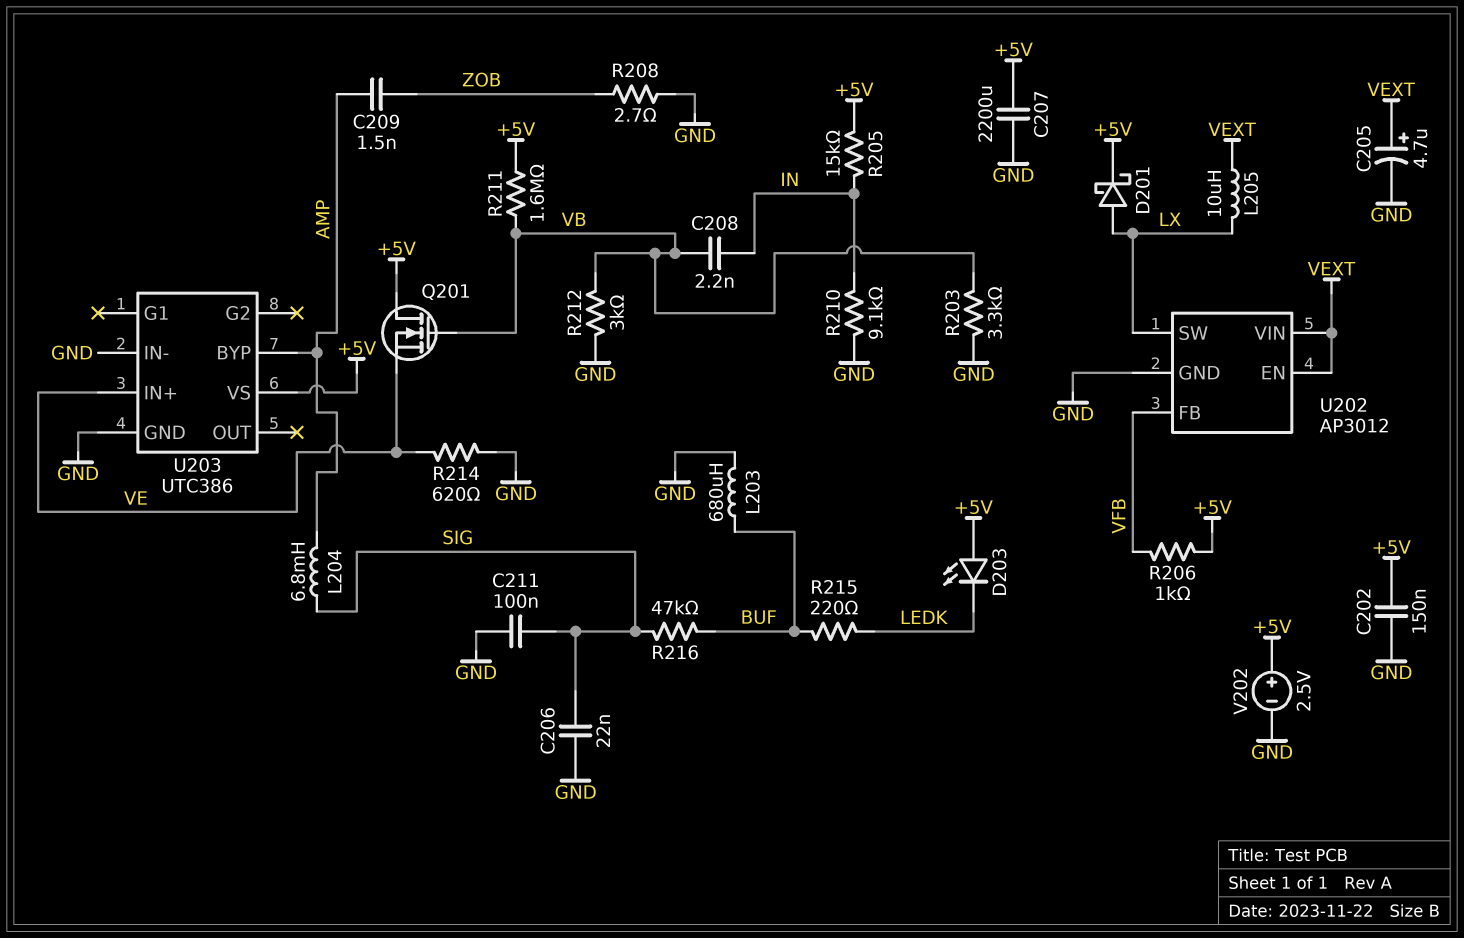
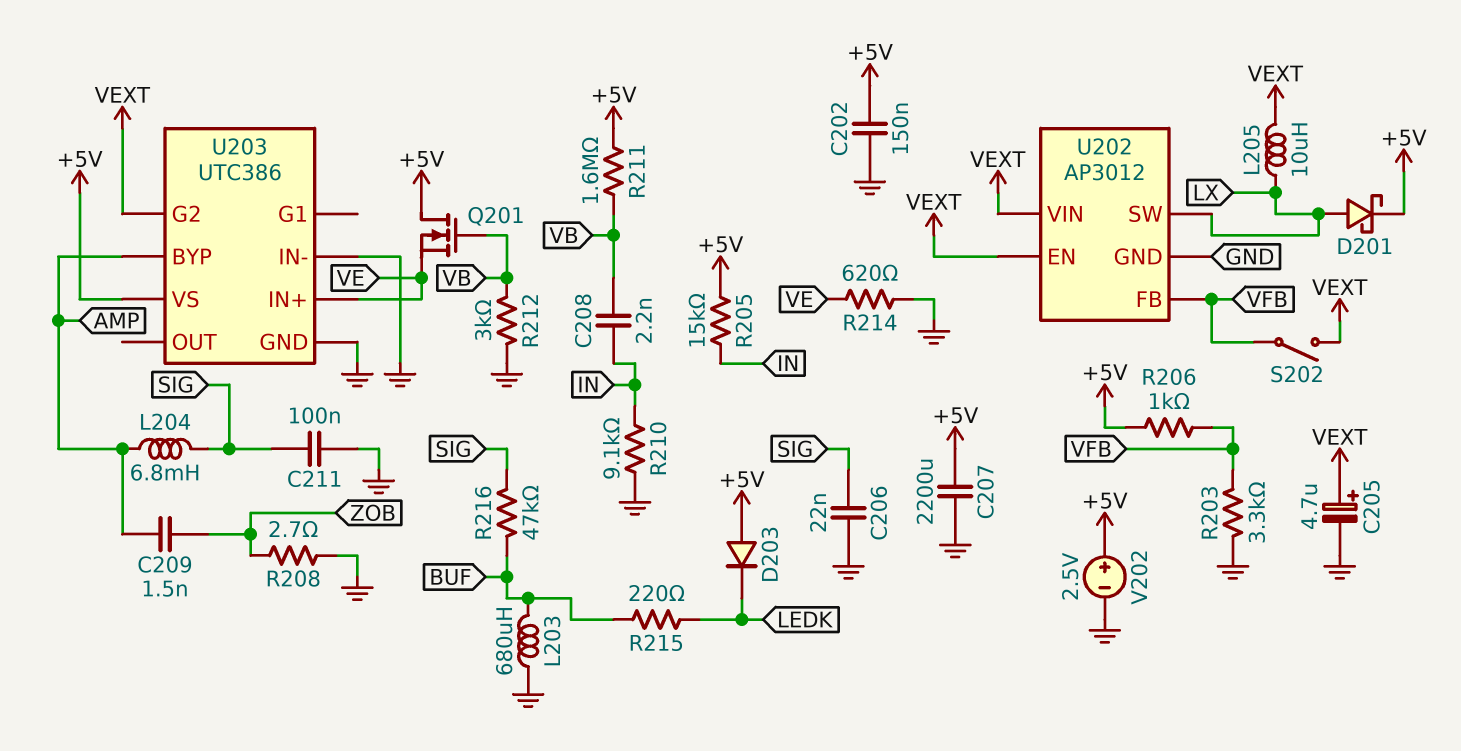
D203: LED (A +5V, K LEDK) -> diode (A +5V, K LEDK)
R203: 3.3k (GND, VB) -> 3.3k (GND, VFB)
S202: none -> switch (VEXT, VFB)
U203 pin G2: none -> VEXT

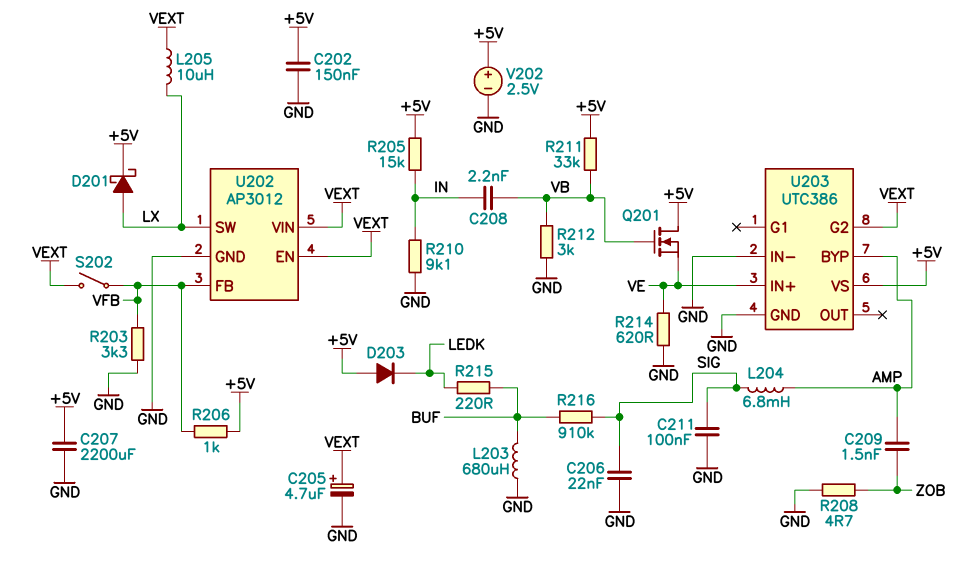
R208: 2.7 (GND, ZOB) -> 4.7 (GND, ZOB)
R211: 1.6M (+5V, VB) -> 33k (+5V, VB)
R216: 47k (BUF, SIG) -> 910k (BUF, SIG)

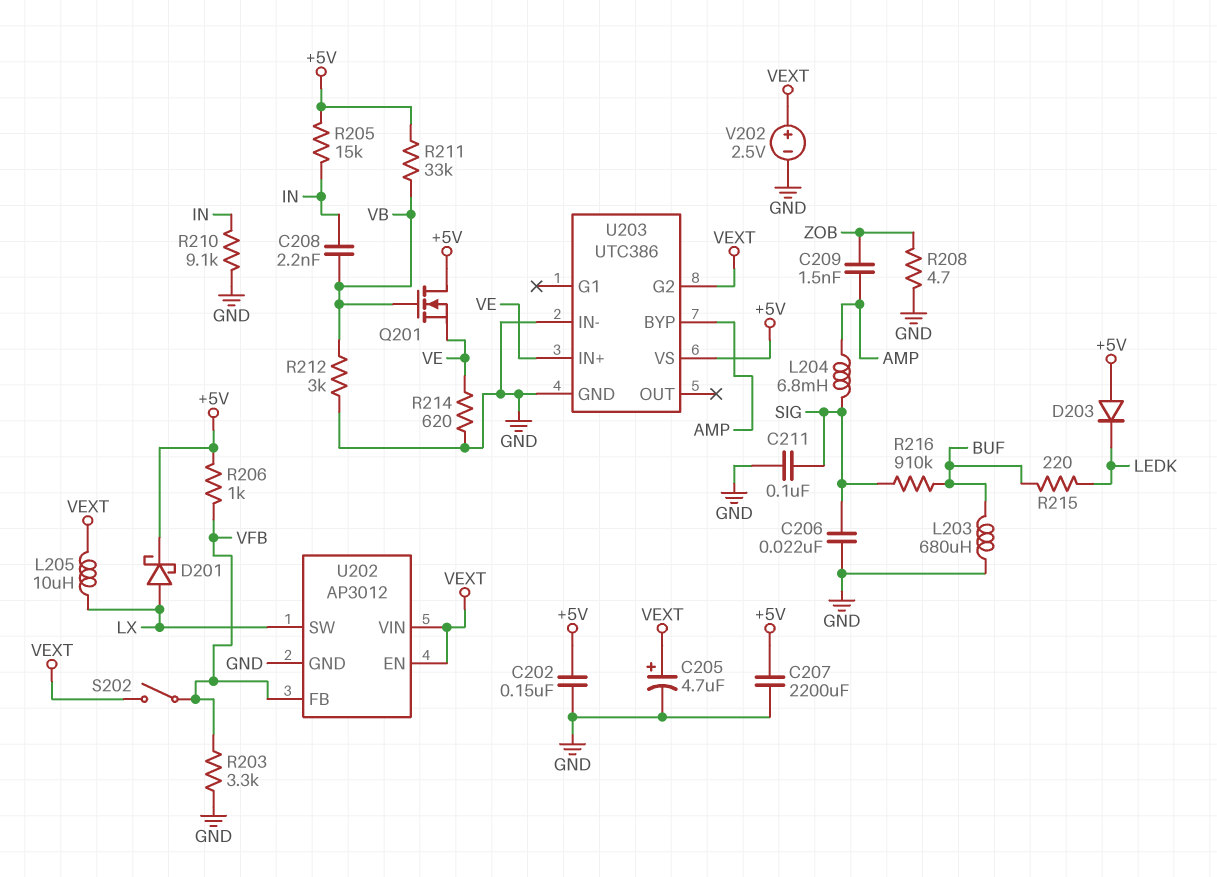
V202: 2.5V (plus +5V, minus GND) -> 2.5V (plus VEXT, minus GND)

